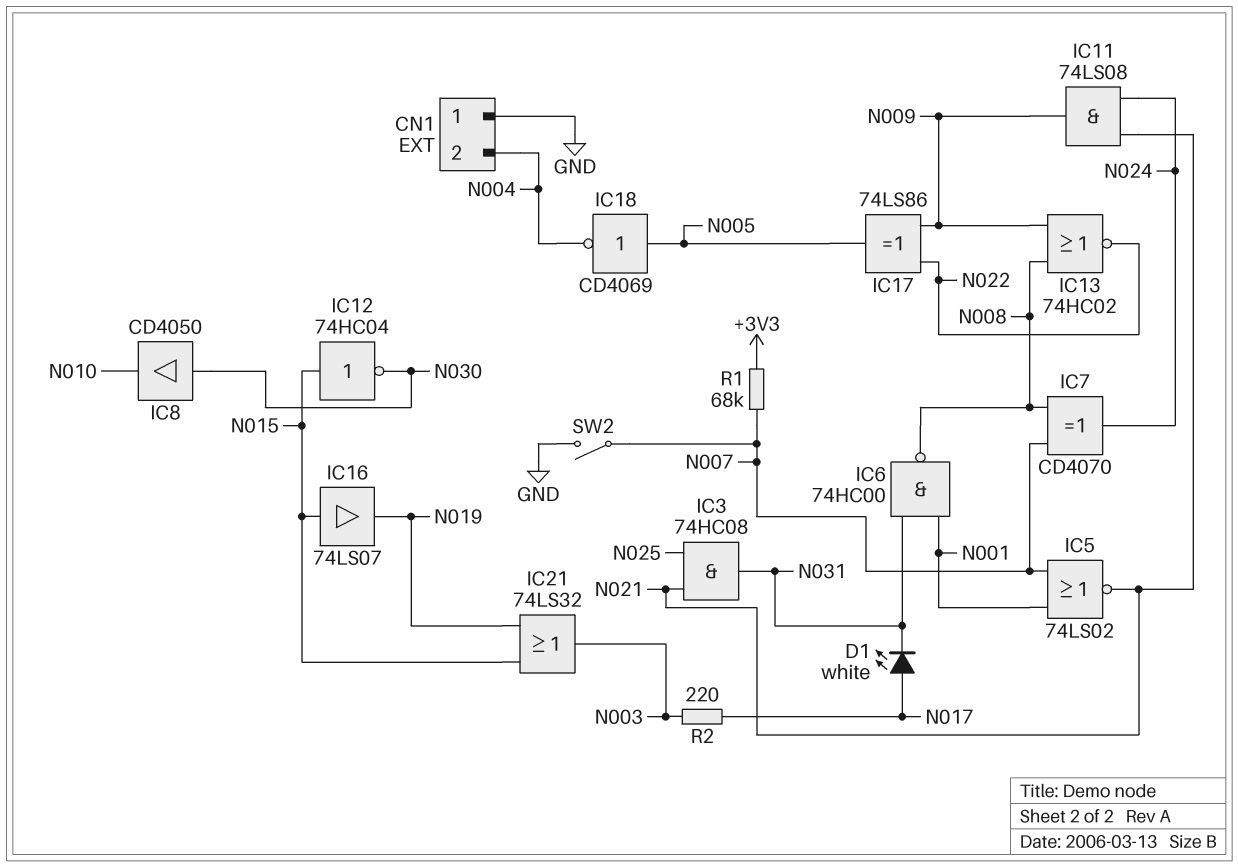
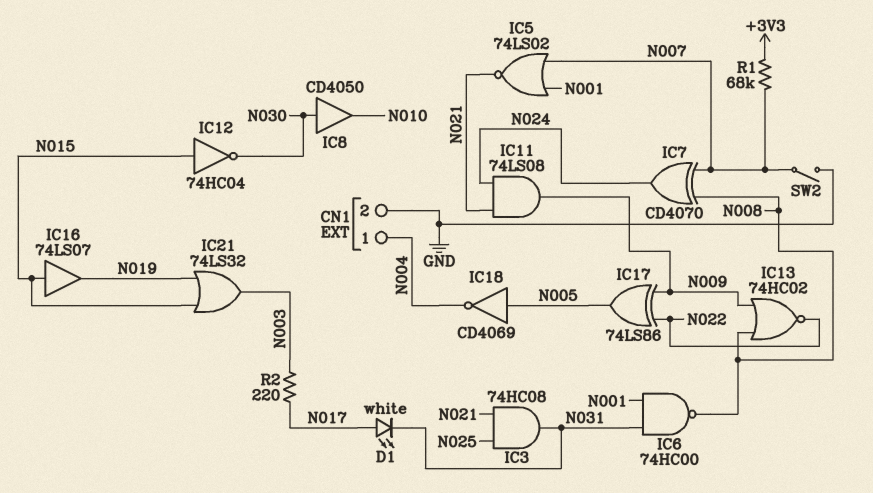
CN1 pin 1: GND -> N004
CN1 pin 2: N004 -> GND

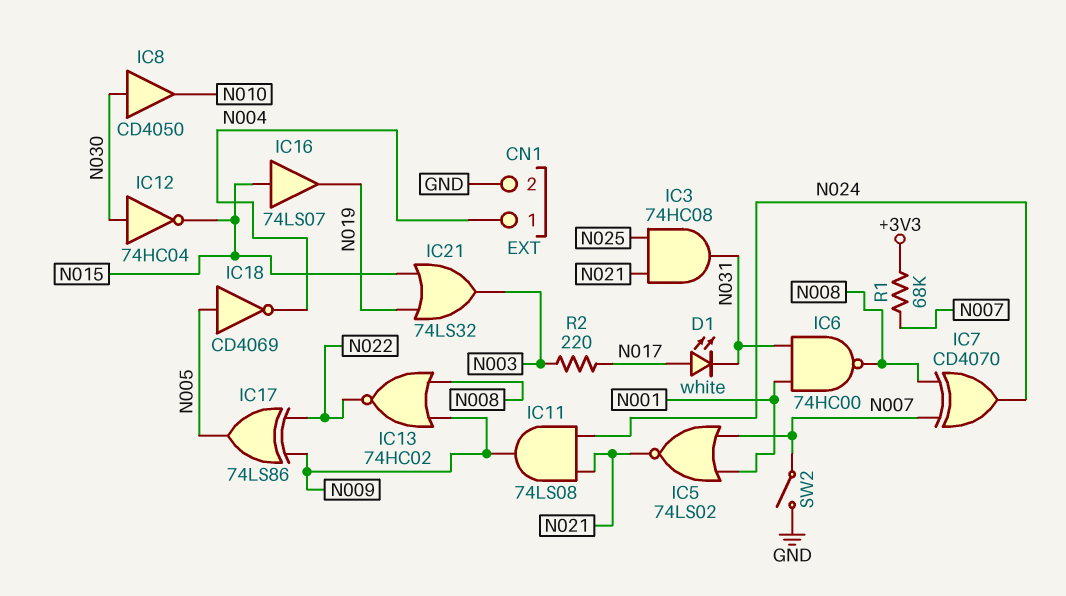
IC12: NOT 74HC04 (in N015, out N030) -> NOT 74HC04 (in N030, out N015)

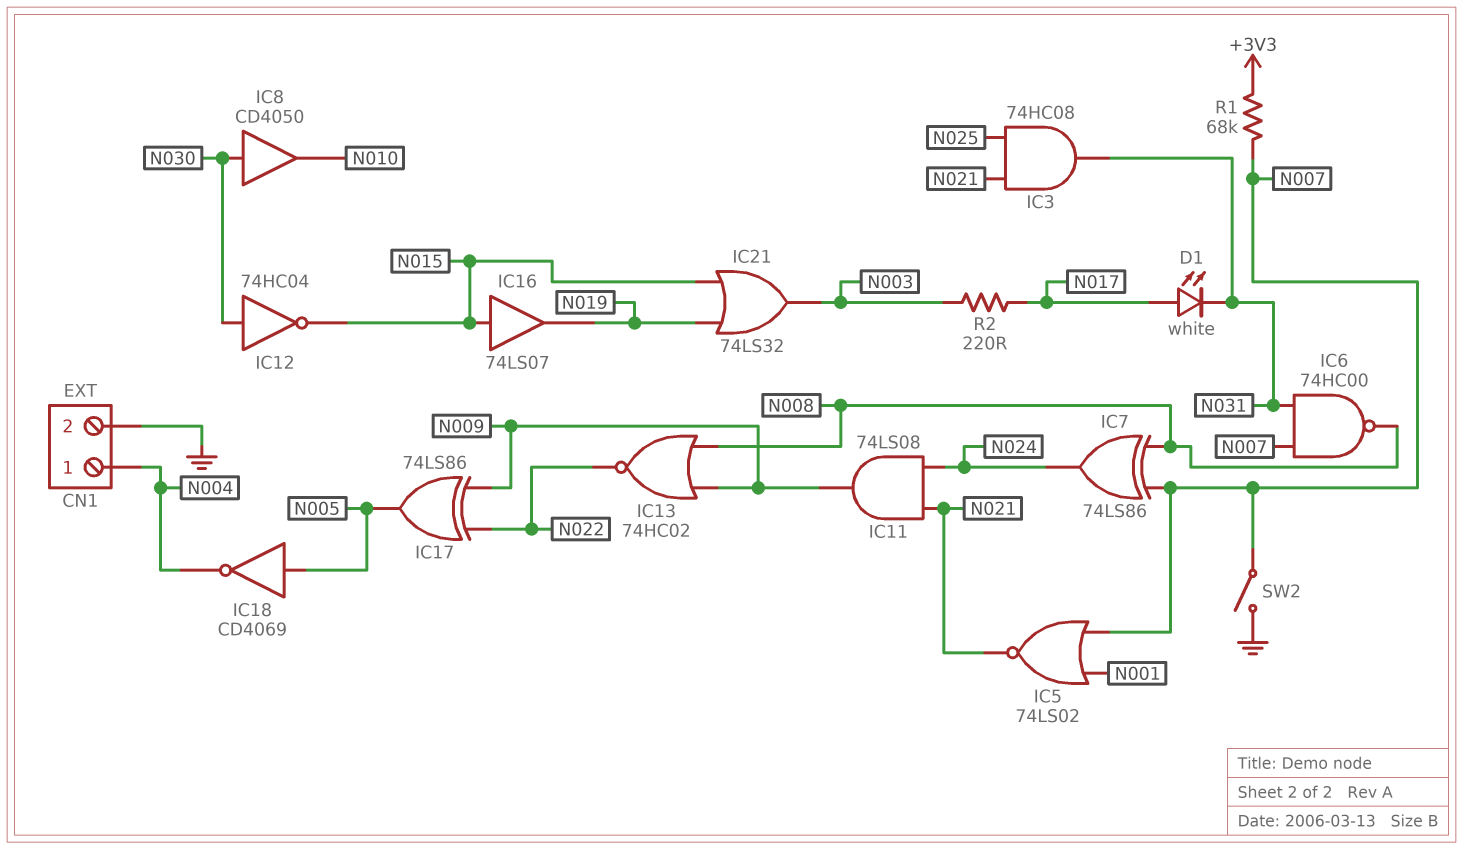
IC6: NAND 74HC00 (in N001, in N031, out N008) -> NAND 74HC00 (in N007, in N031, out N008)
IC7: XOR CD4070 (in N007, in N008, out N024) -> XOR 74LS86 (in N007, in N008, out N024)

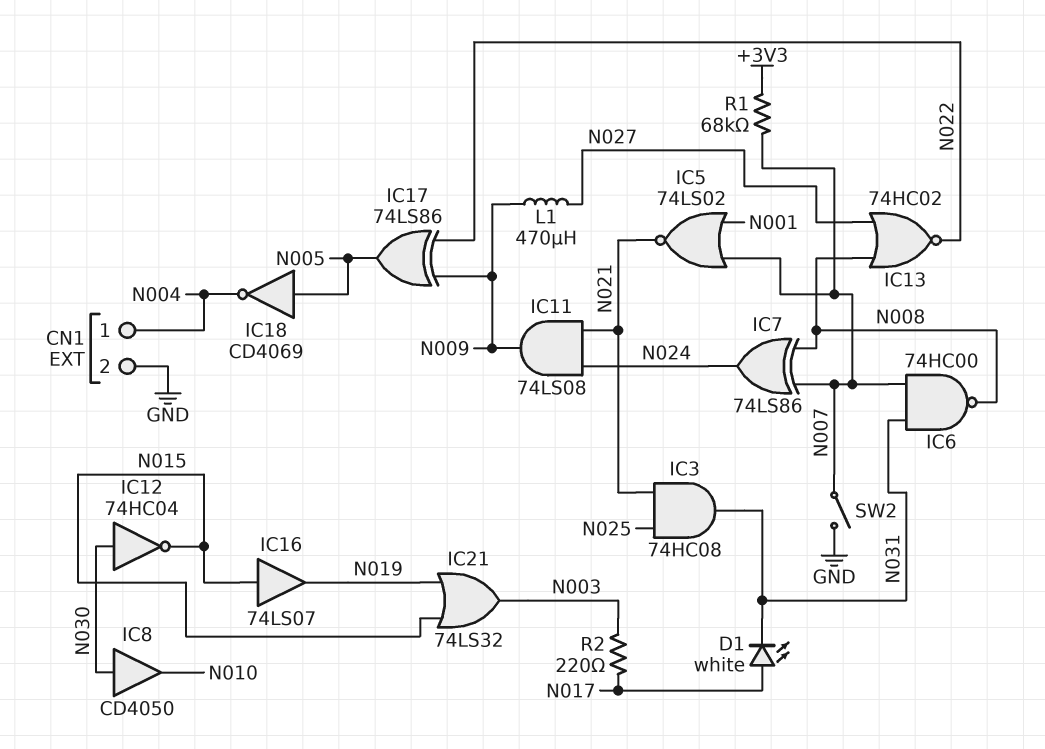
IC13: NOR 74HC02 (in N008, in N009, out N022) -> NOR 74HC02 (in N008, in N027, out N022)
L1: none -> 470uH (N009, N027)

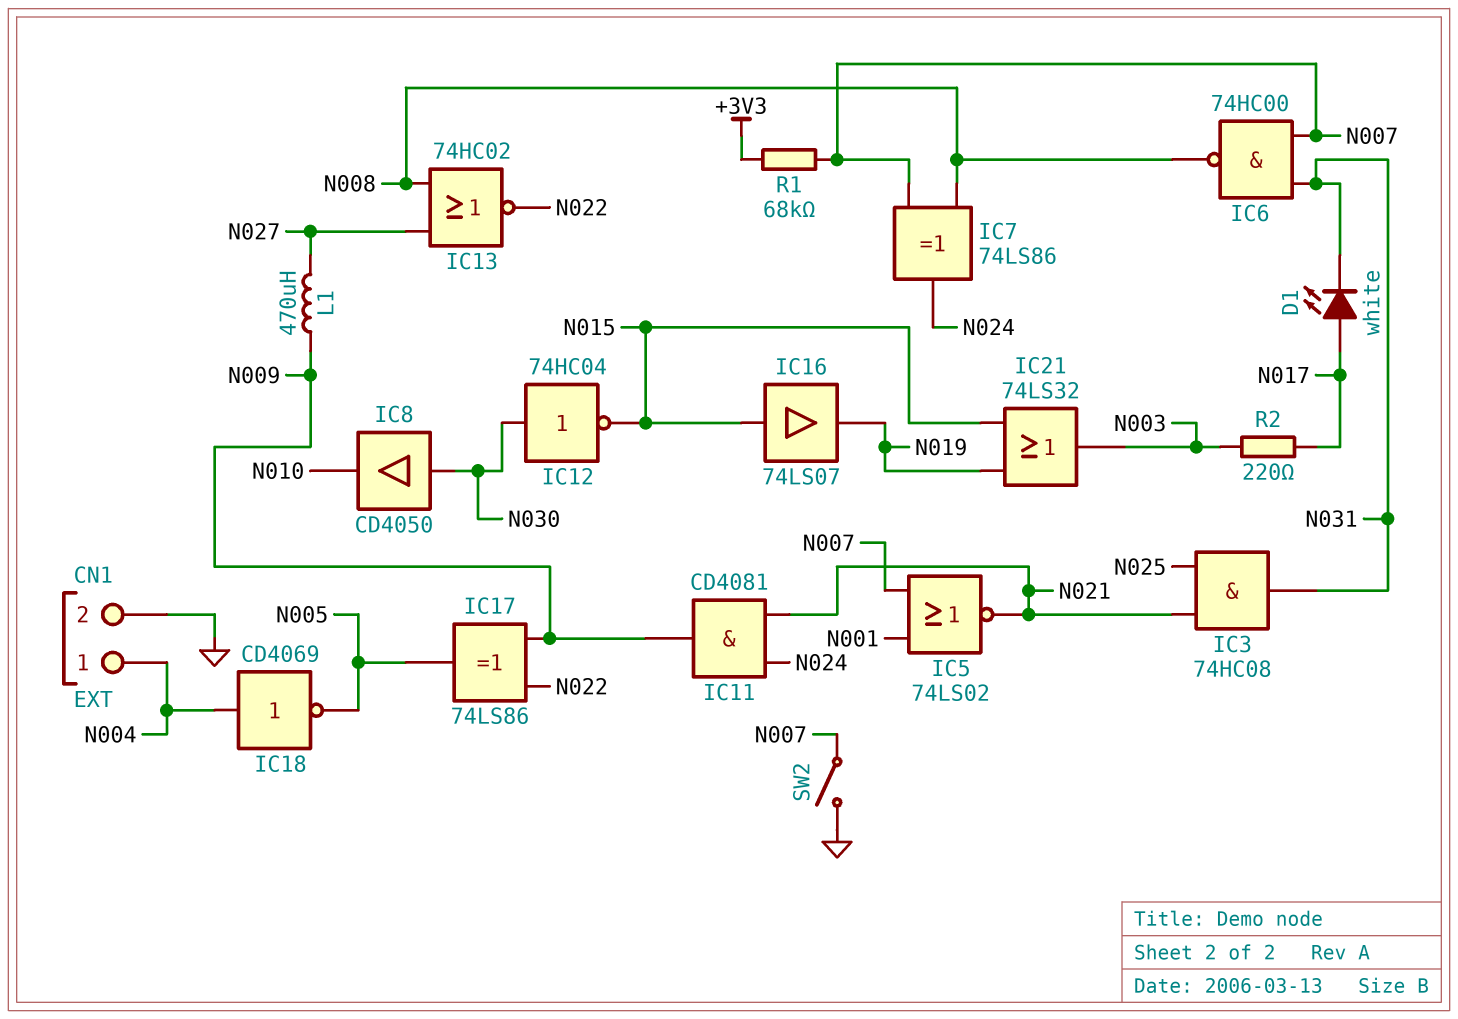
IC11: AND 74LS08 (in N021, in N024, out N009) -> AND CD4081 (in N021, in N024, out N009)
IC18: NOT CD4069 (in N005, out N004) -> NOT CD4069 (in N004, out N005)

